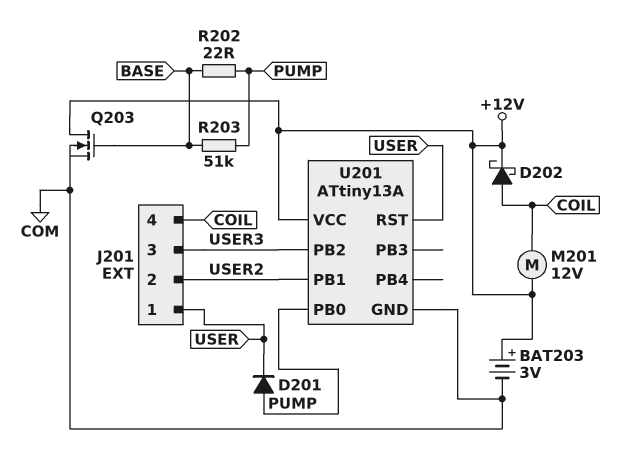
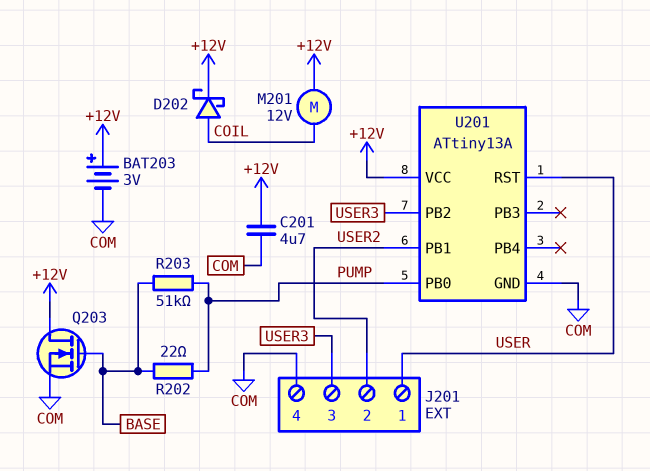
C201: none -> 4.7uF (+12V, COM)
D201: diode (A PUMP, K USER) -> none
J201 pin 4: COIL -> COM

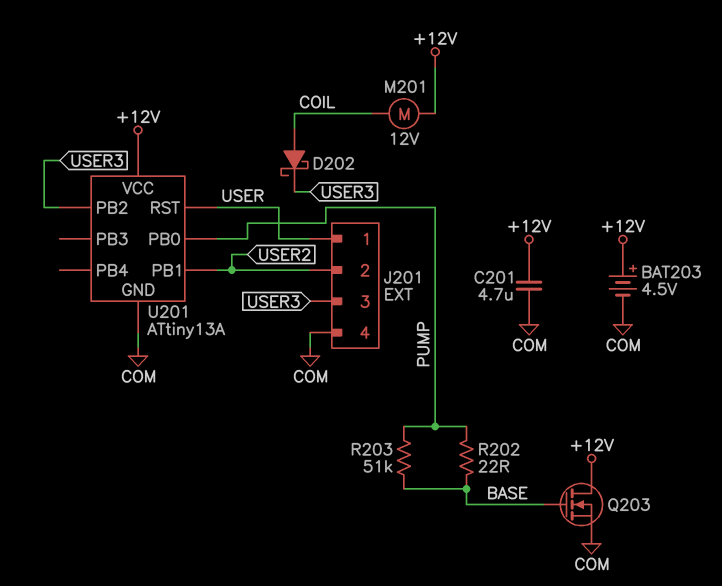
BAT203: 3V (plus +12V, minus COM) -> 4.5V (plus +12V, minus COM)
D202: schottky (A COIL, K +12V) -> schottky (A COIL, K USER3)

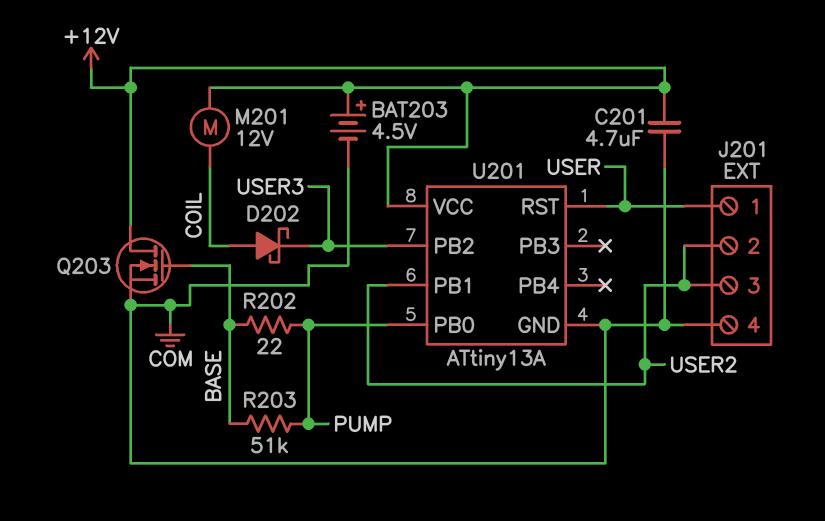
J201 pin 3: USER3 -> USER2

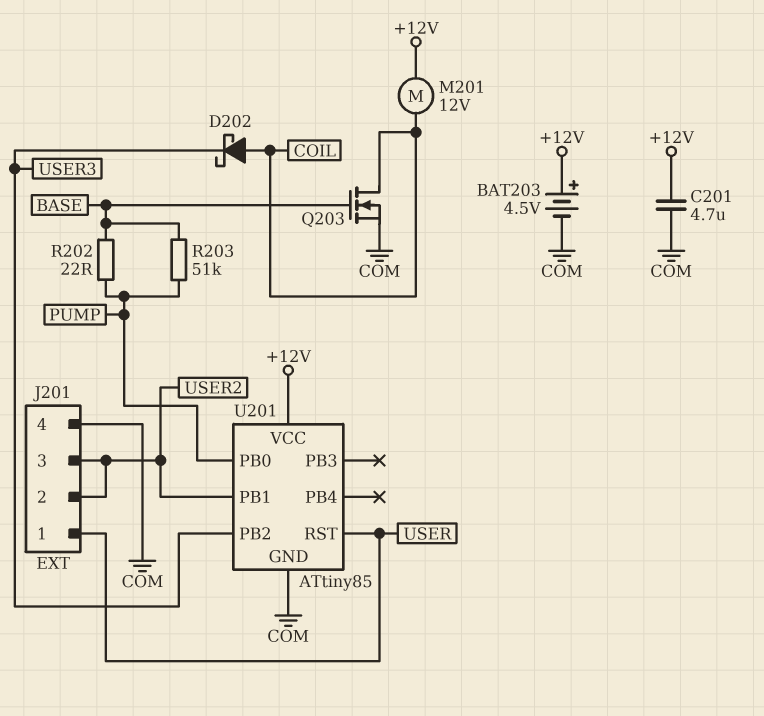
Q203: NMOS (G BASE, D +12V, S COM) -> NMOS (G BASE, D COIL, S COM)
U201: ATtiny13A -> ATtiny85

